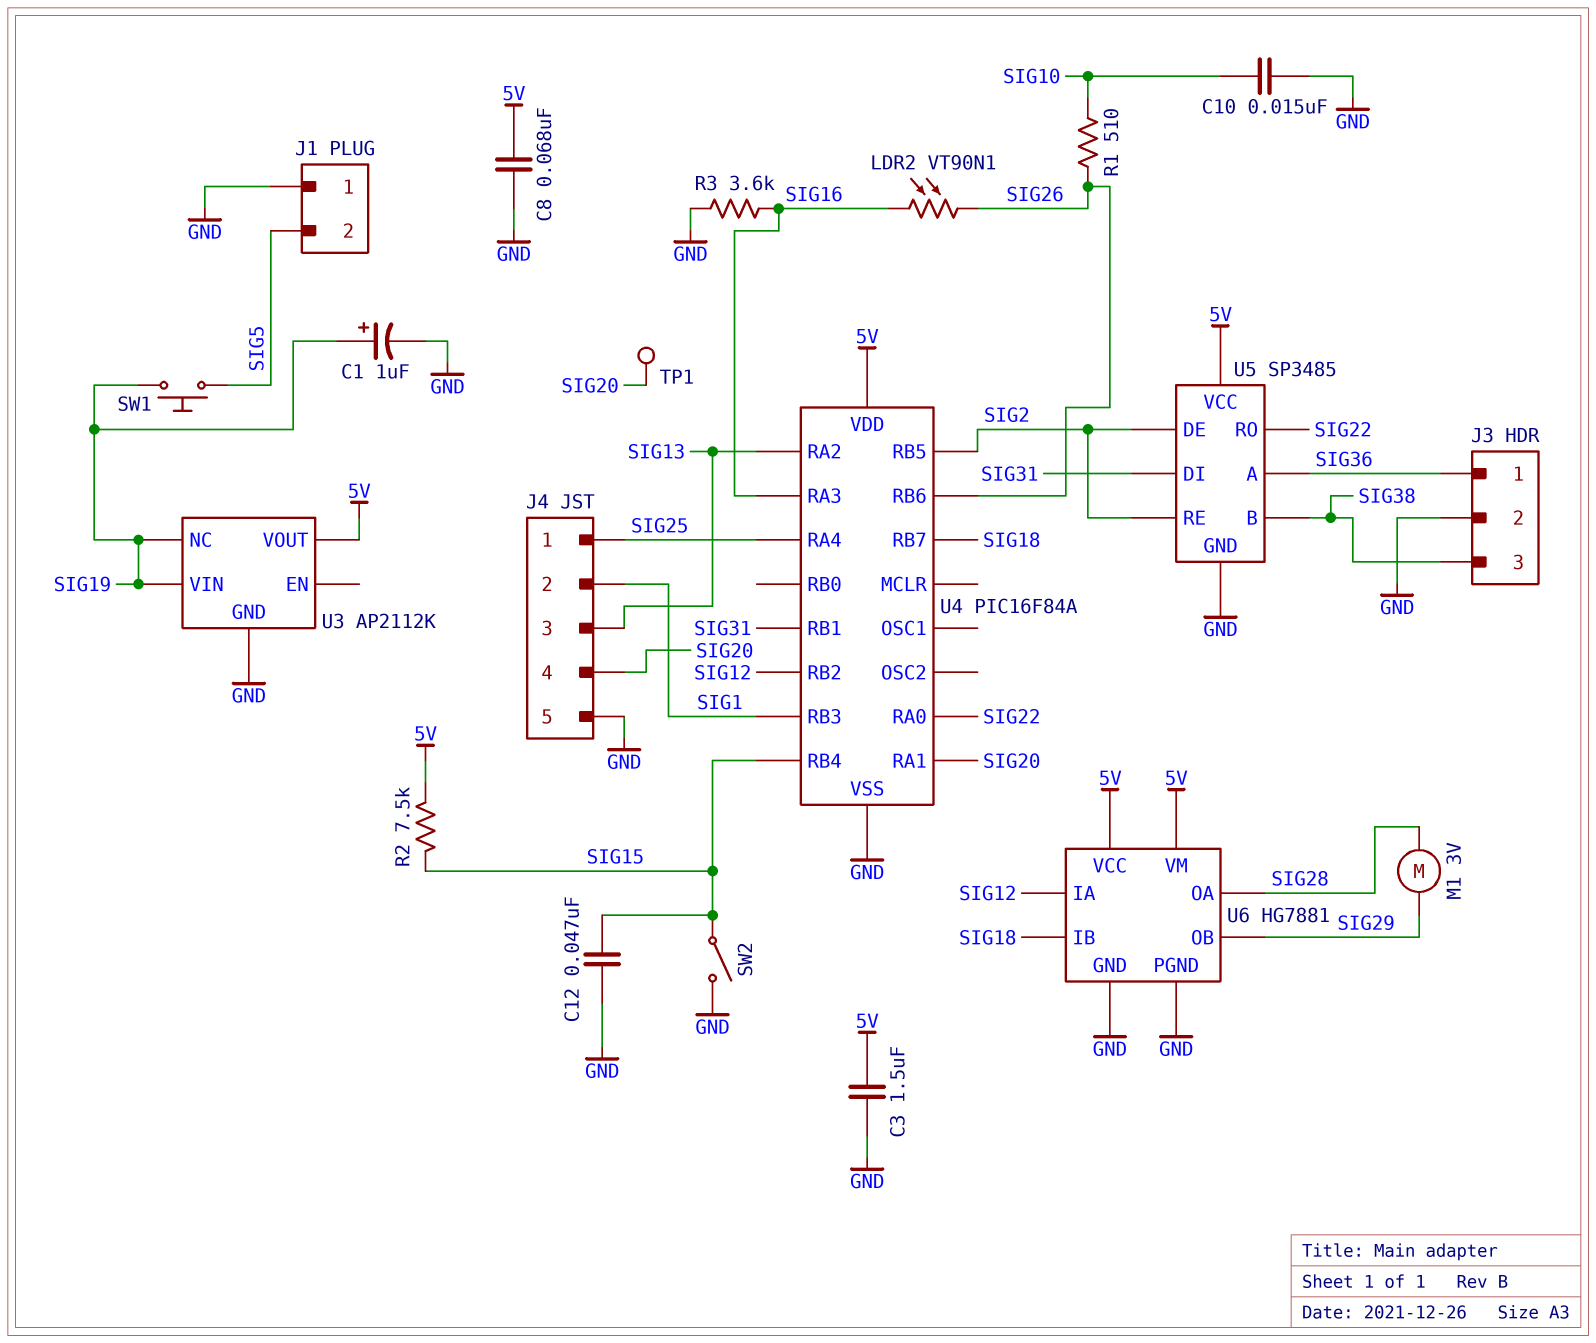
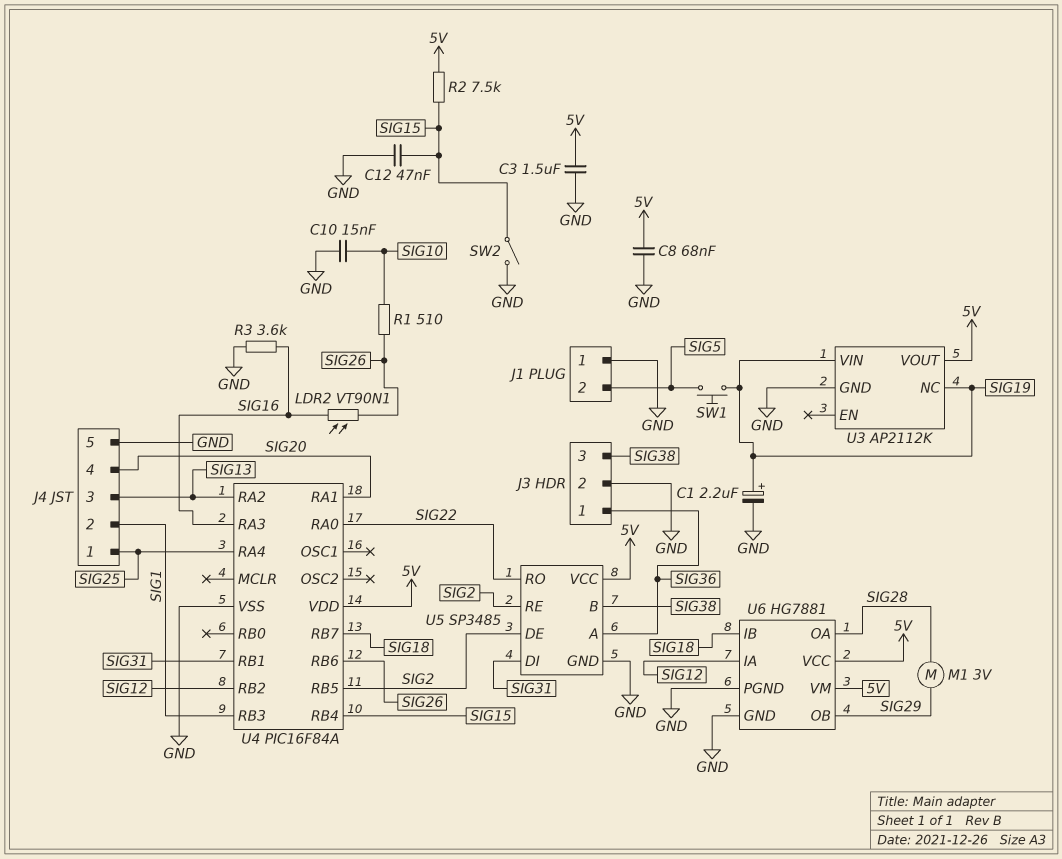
C1: 1uF (plus SIG19, minus GND) -> 2.2uF (plus SIG19, minus GND)
TP1: test point (SIG20) -> none

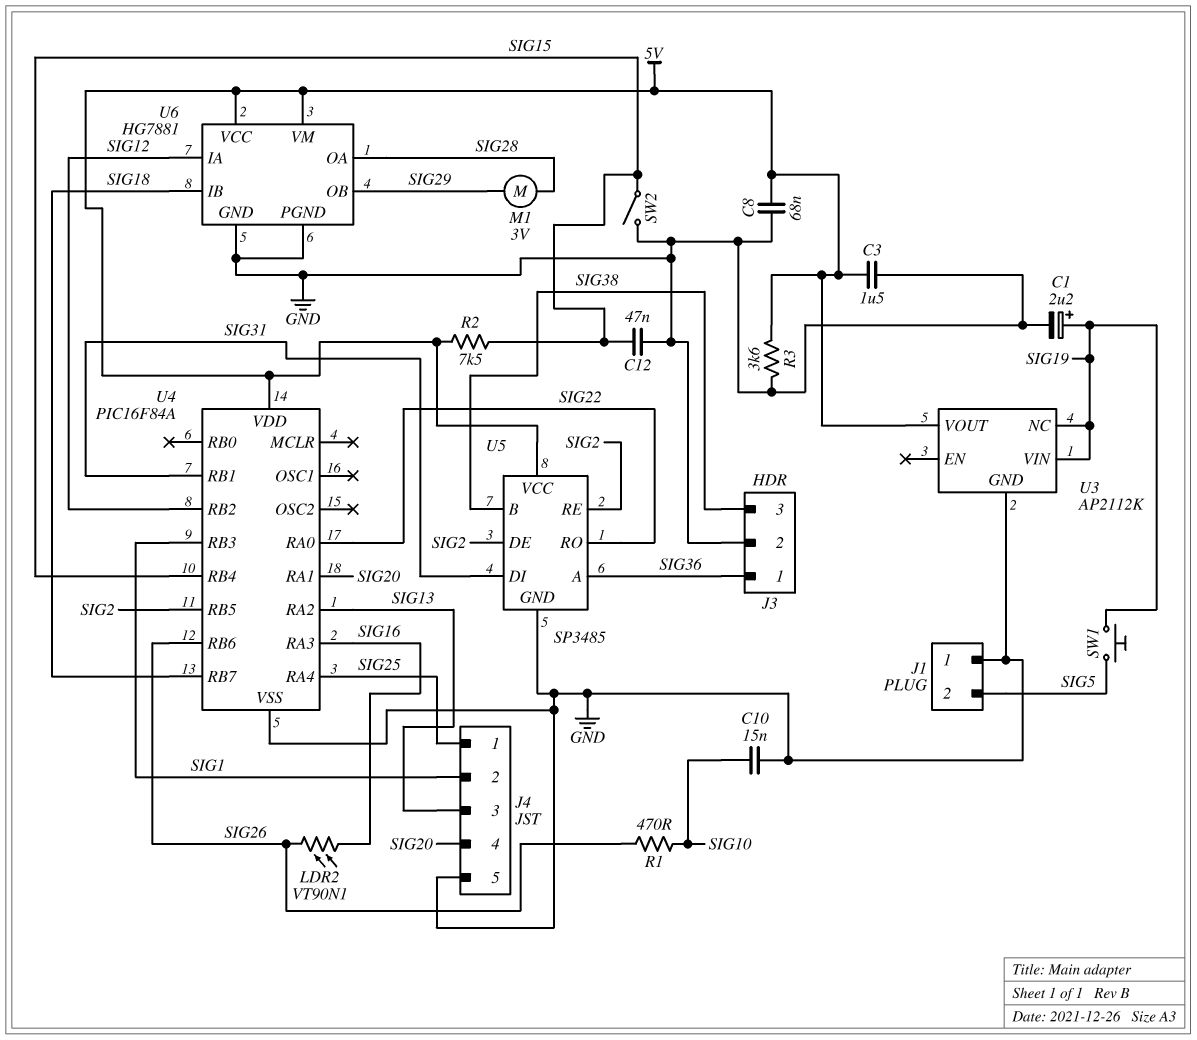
R1: 510 (SIG10, SIG26) -> 470 (SIG10, SIG26)
R3: 3.6k (GND, SIG16) -> 3.6k (5V, GND)

